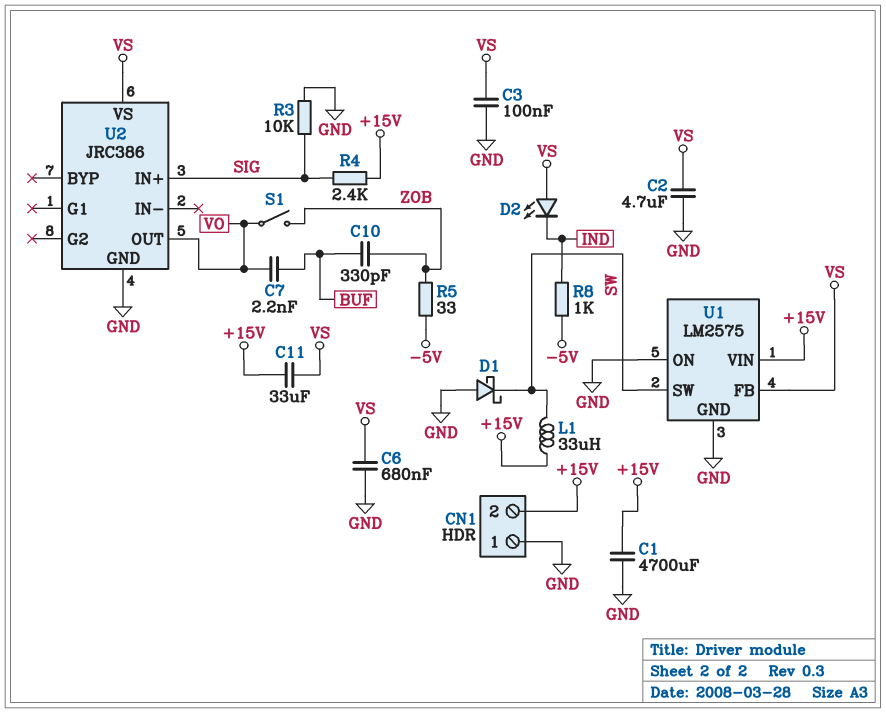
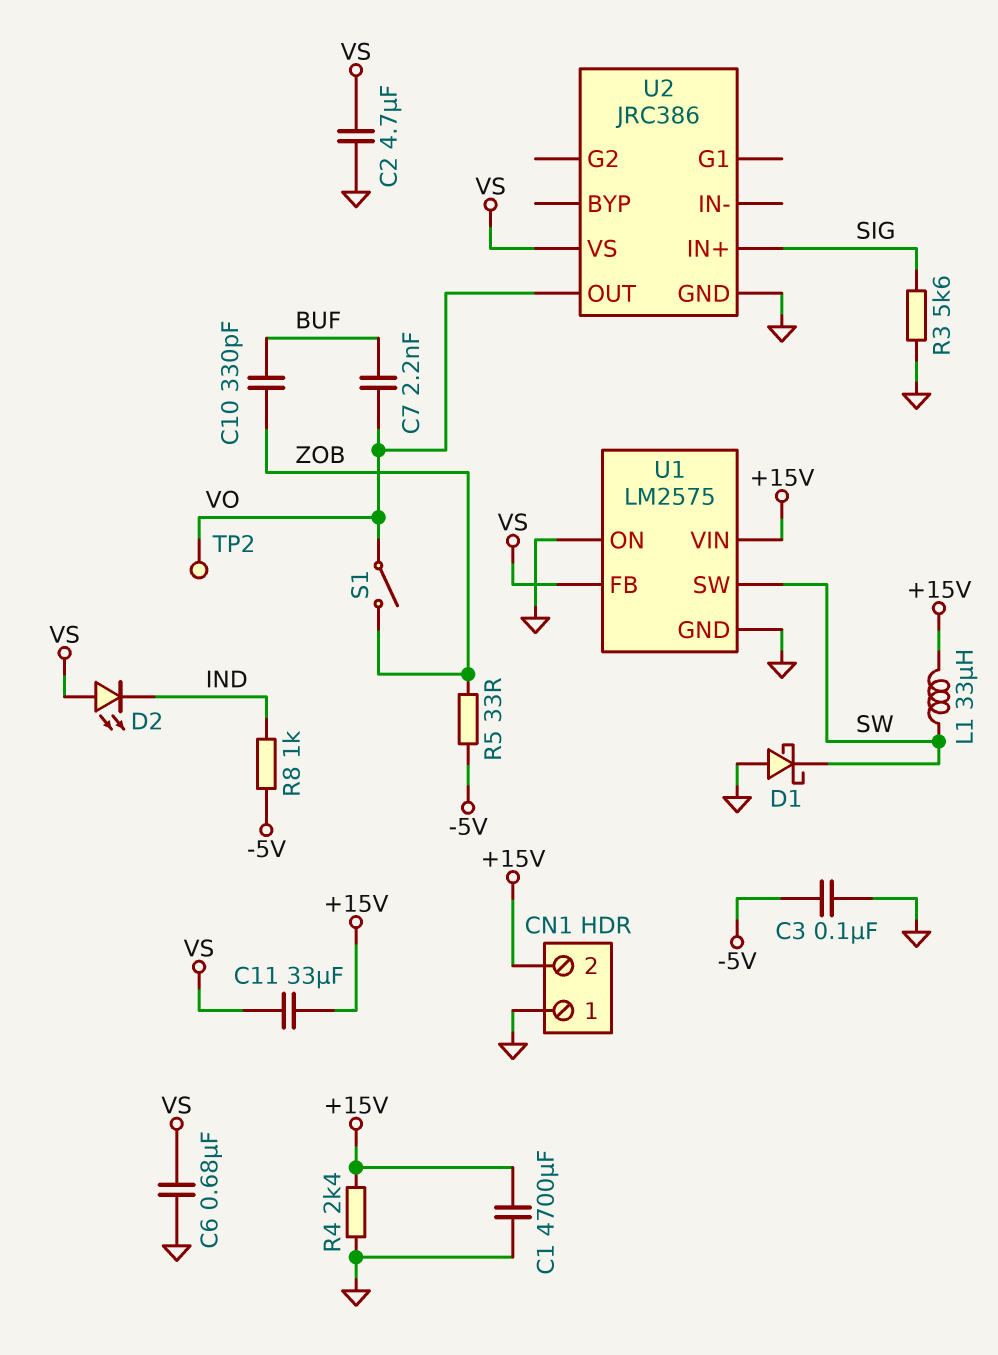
C3: 100nF (GND, VS) -> 100nF (-5V, GND)
R3: 10k (GND, SIG) -> 5.6k (GND, SIG)
R4: 2.4k (+15V, SIG) -> 2.4k (+15V, GND)
TP2: none -> test point (VO)

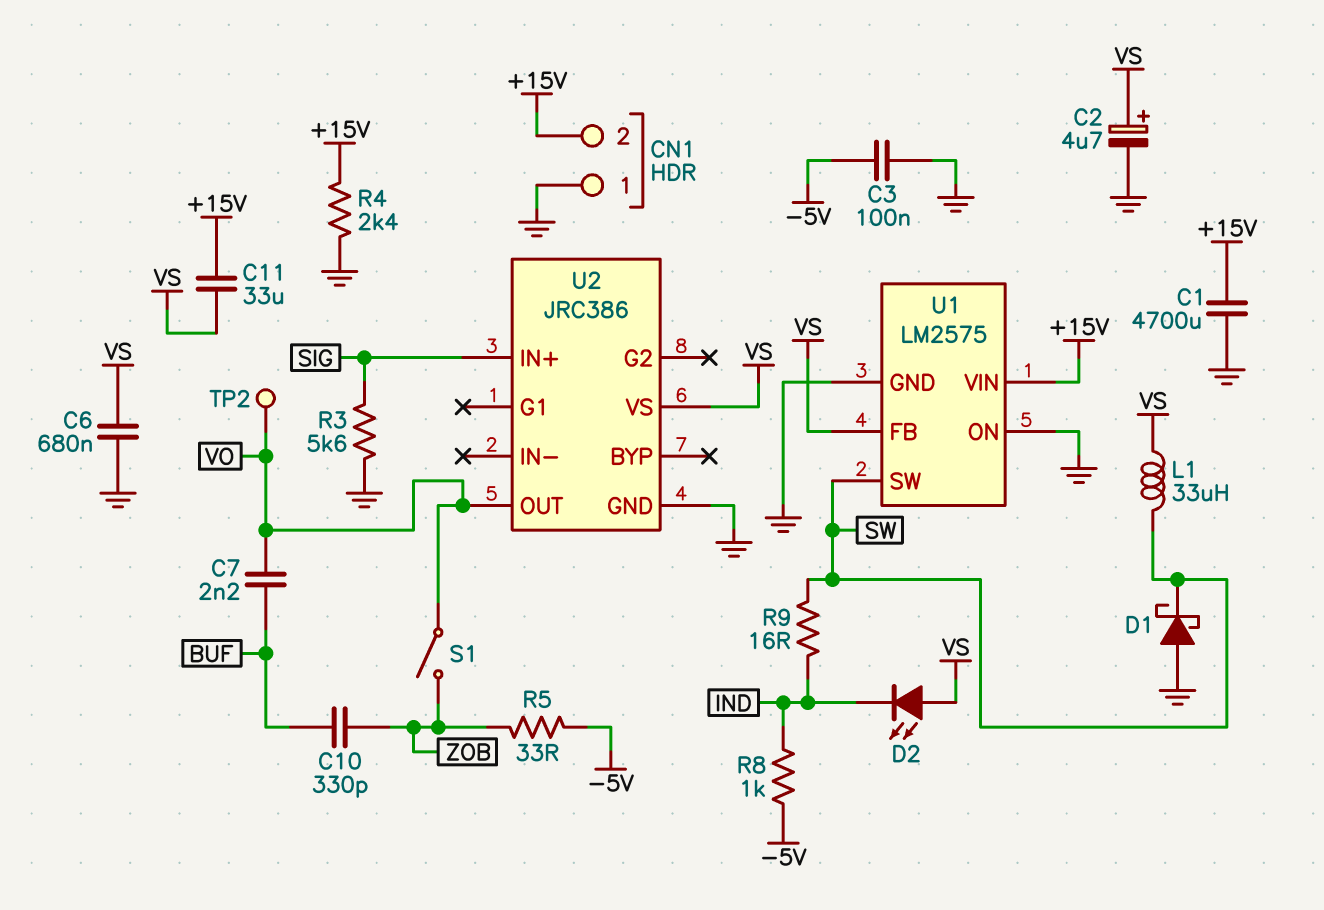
C2: 4.7uF (GND, VS) -> 4.7uF (plus VS, minus GND)
L1: 33uH (+15V, SW) -> 33uH (SW, VS)
R9: none -> 16 (IND, SW)

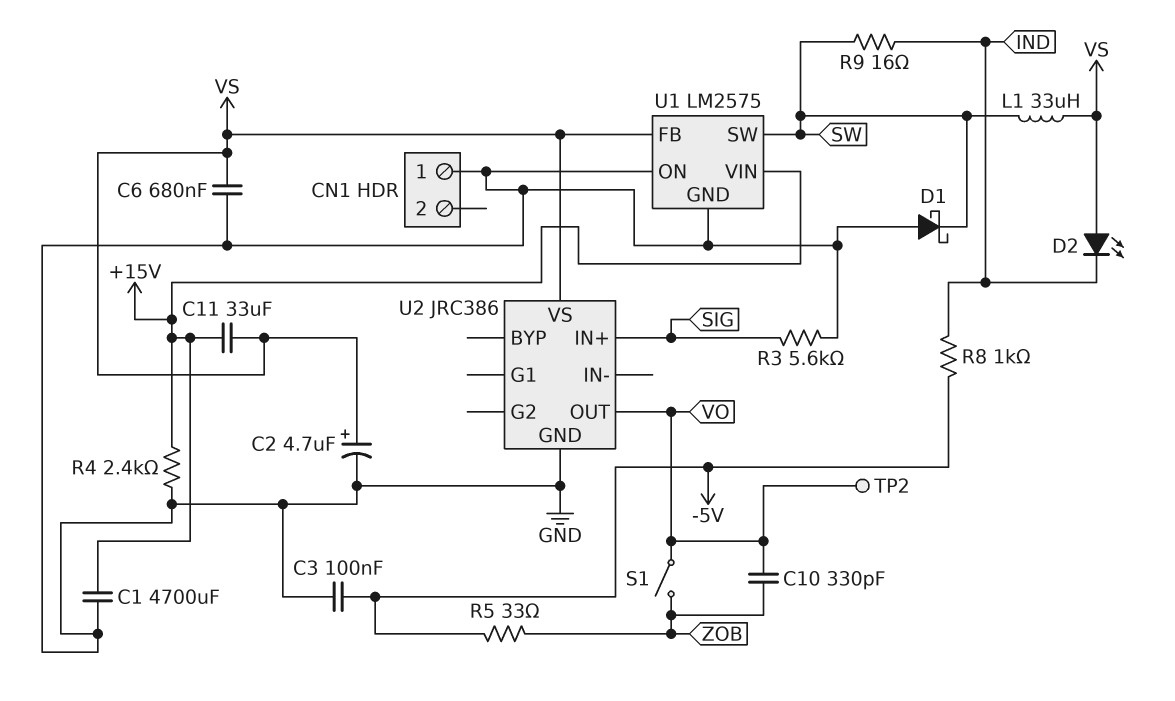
C7: 2.2nF (BUF, VO) -> none
C10: 330pF (BUF, ZOB) -> 330pF (VO, ZOB)
CN1 pin 2: +15V -> none

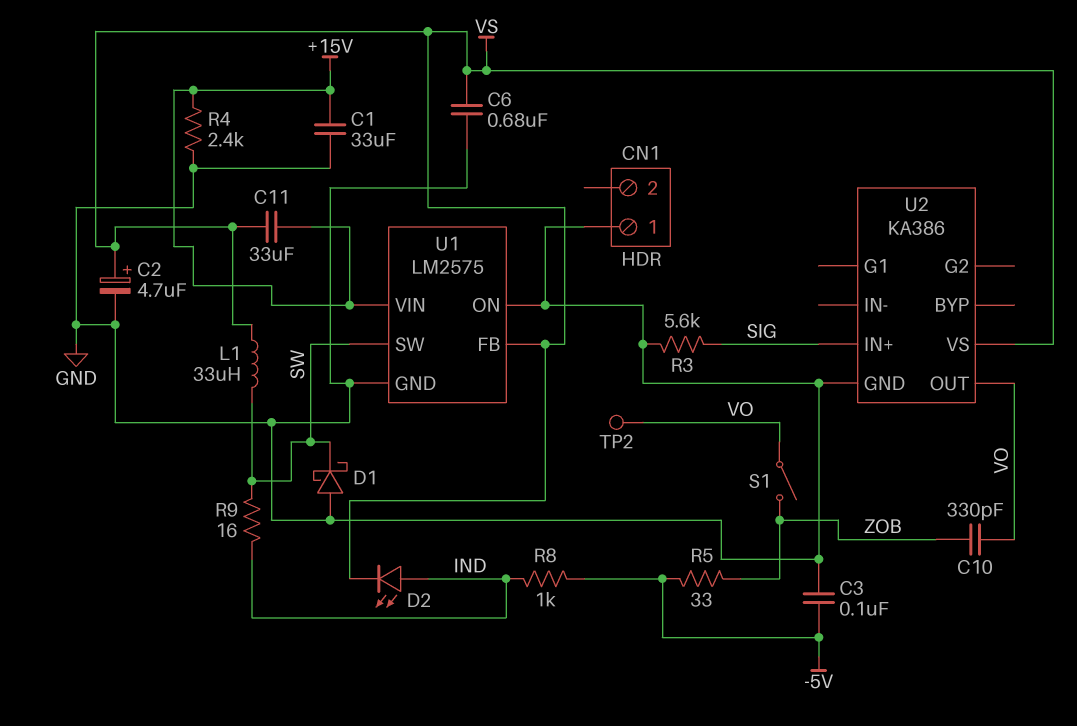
C1: 4700uF (+15V, GND) -> 33uF (+15V, GND)
D2: LED (A VS, K IND) -> LED (A IND, K VS)
U2: JRC386 -> KA386

